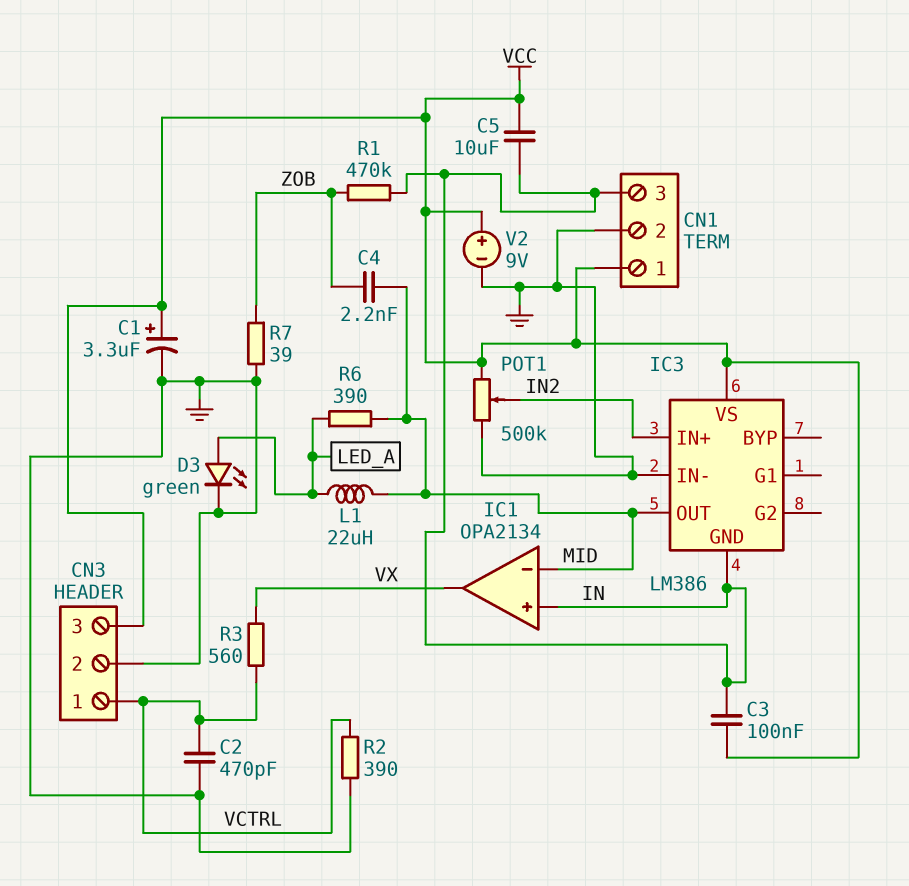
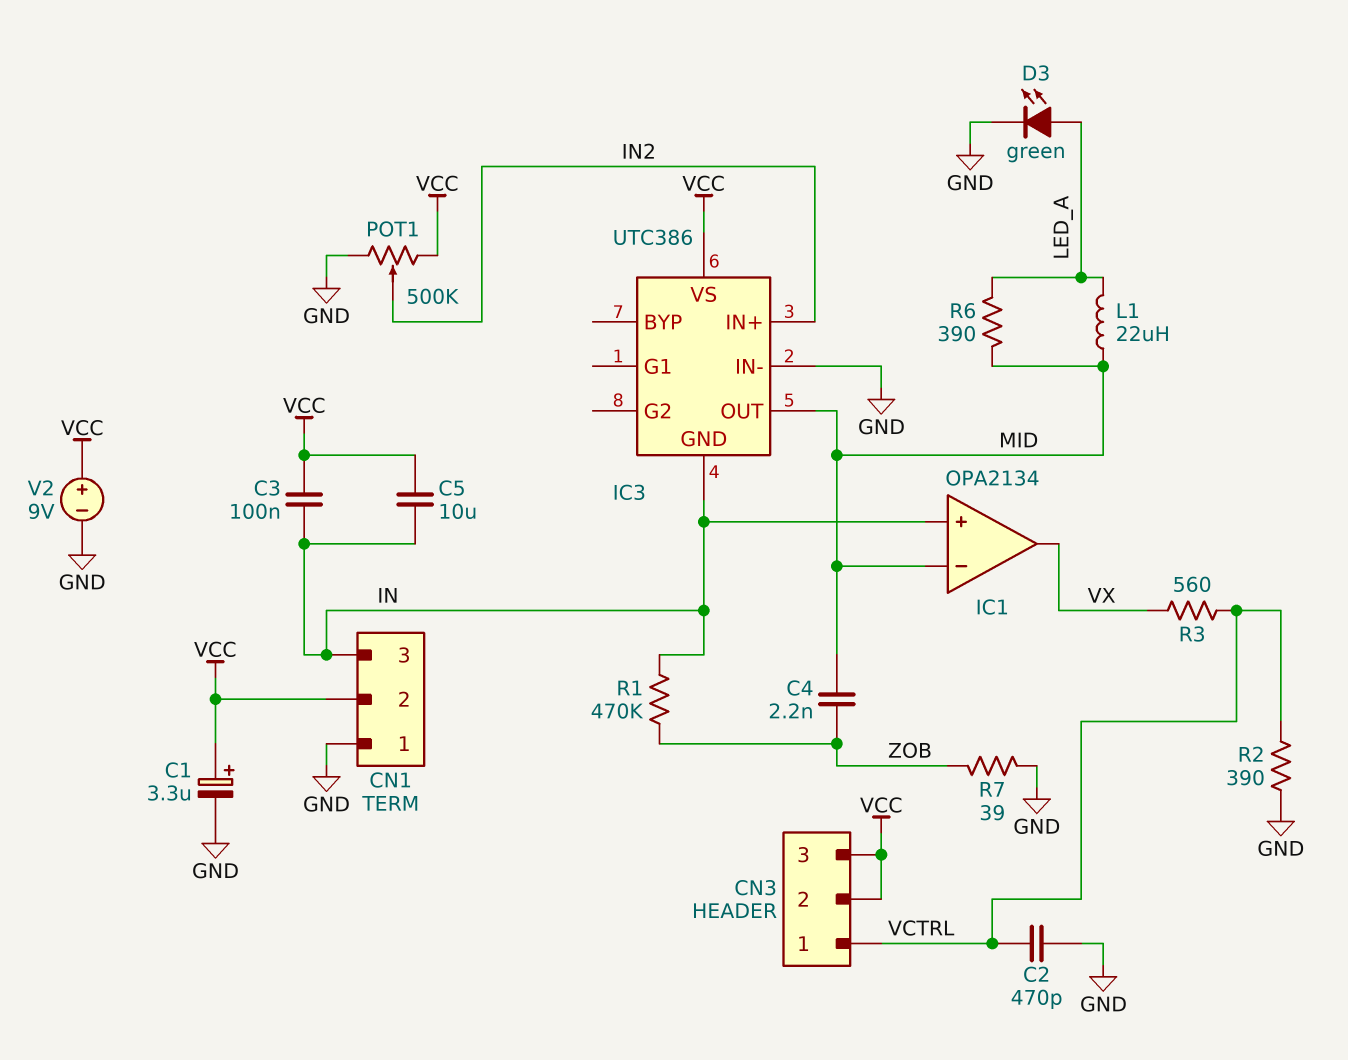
CN1 pin 1: VCC -> GND
CN1 pin 2: GND -> VCC
CN3 pin 2: GND -> VCC
IC3: LM386 -> UTC386

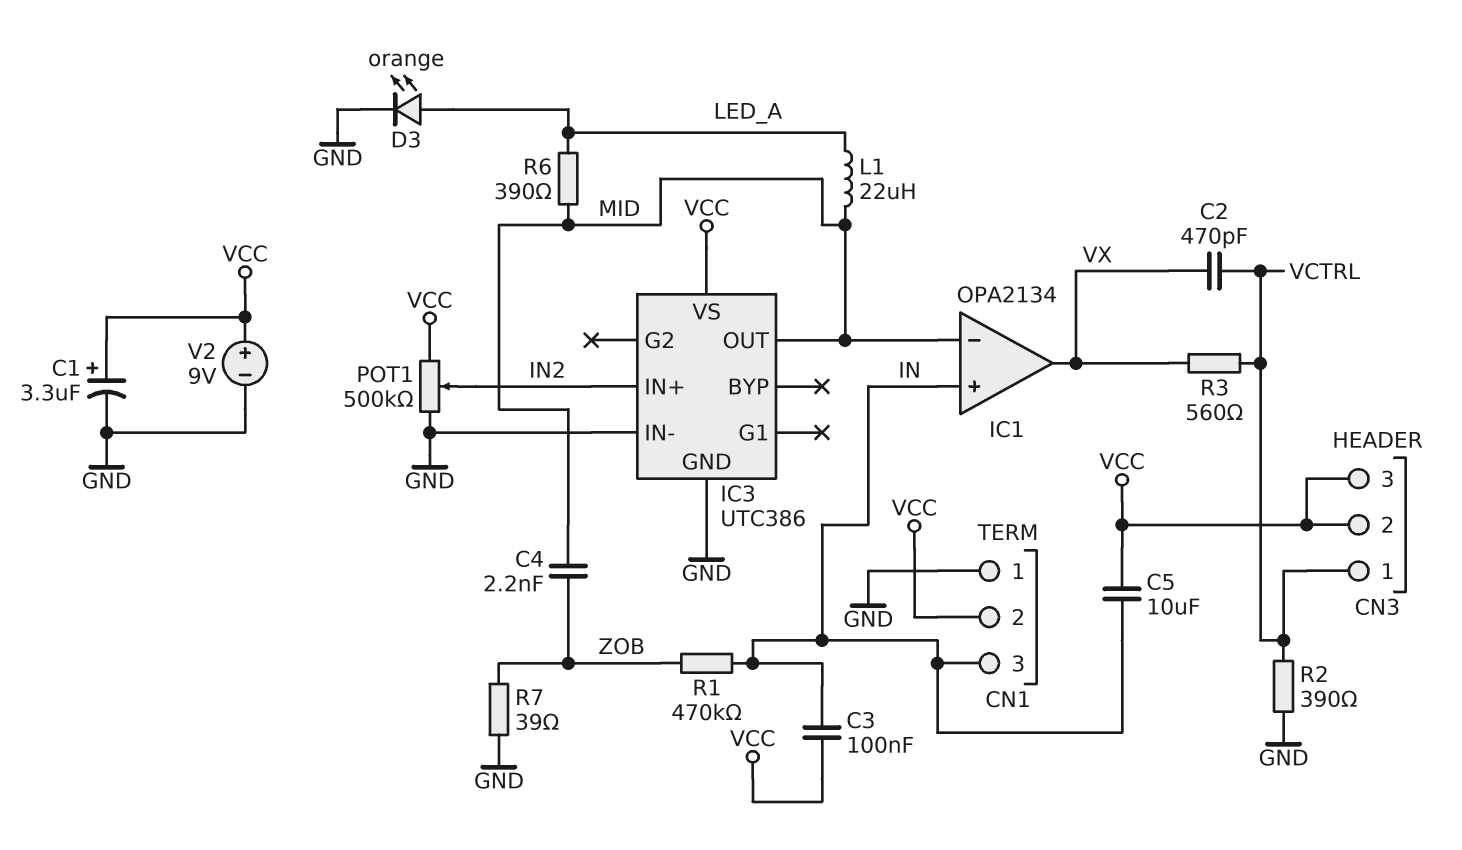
C2: 470pF (GND, VCTRL) -> 470pF (VCTRL, VX)
D3: LED green (A LED_A, K GND) -> LED orange (A LED_A, K GND)
IC3 pin GND: IN -> GND

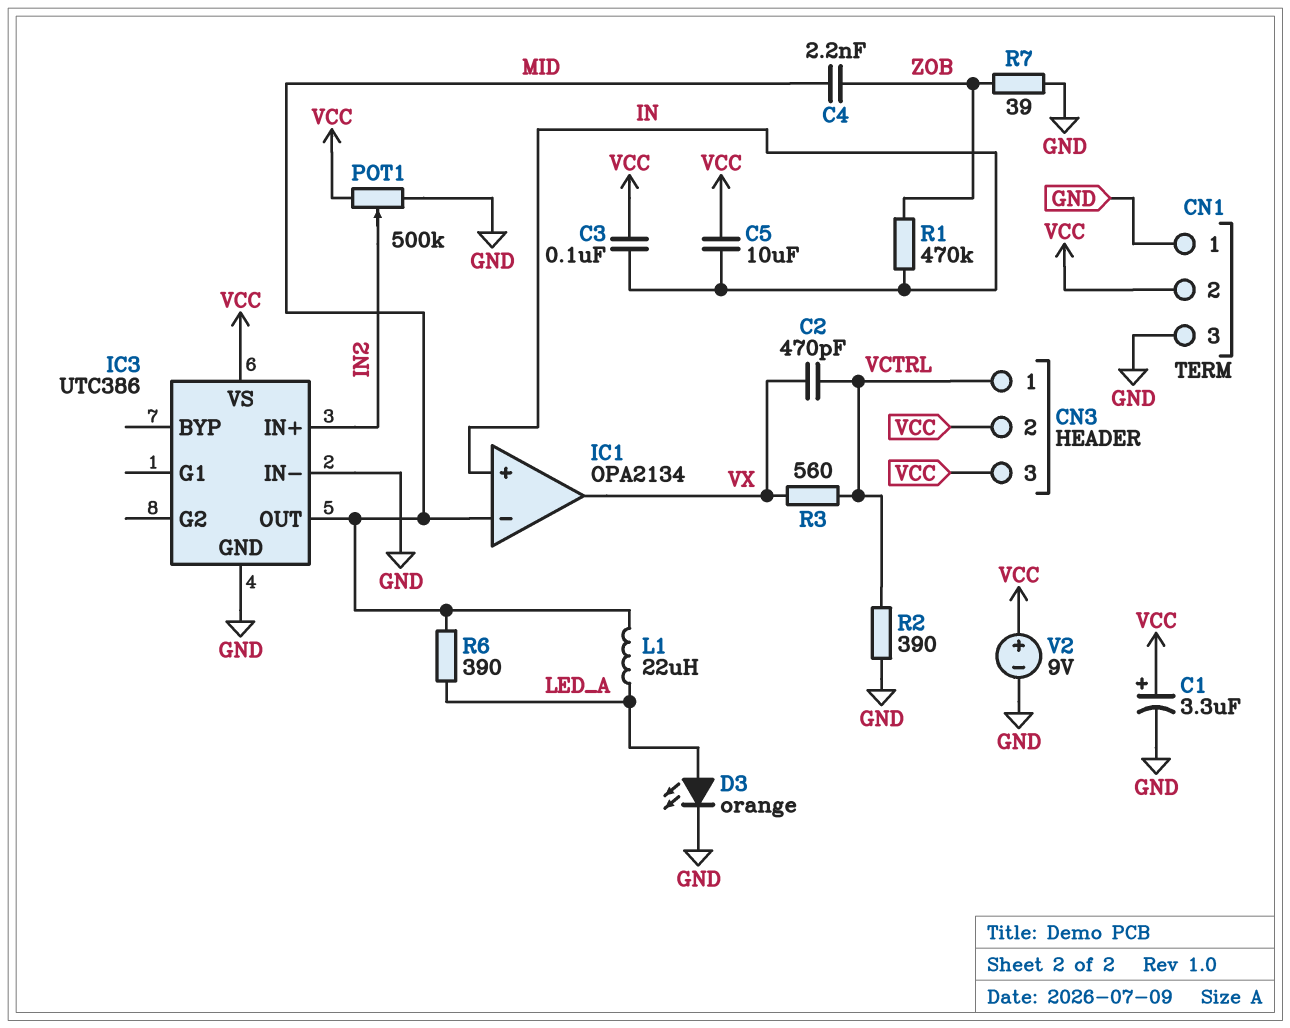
CN1 pin 3: IN -> GND

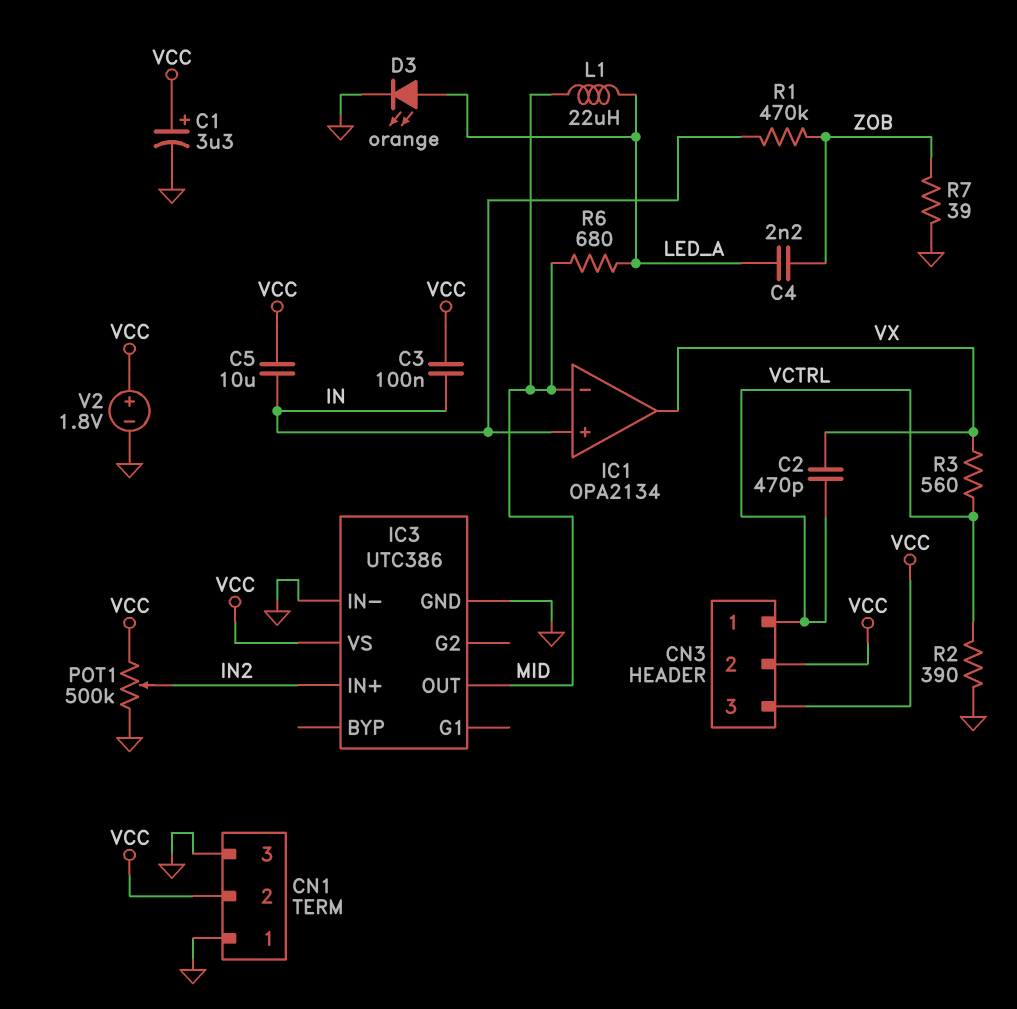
C4: 2.2nF (MID, ZOB) -> 2.2nF (LED_A, ZOB)
R6: 390 (LED_A, MID) -> 680 (LED_A, MID)
V2: 9V (plus VCC, minus GND) -> 1.8V (plus VCC, minus GND)

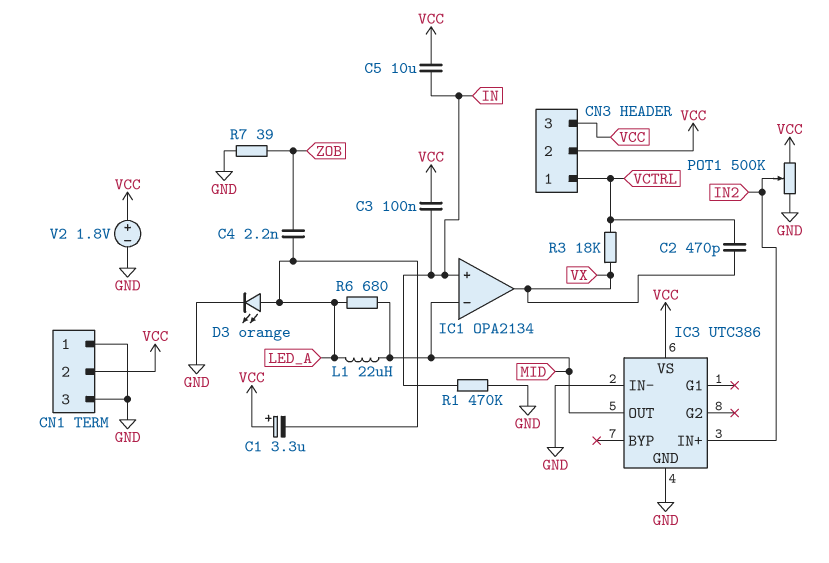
C1: 3.3uF (plus VCC, minus GND) -> 3.3uF (plus VCC, minus LED_A)
R1: 470k (IN, ZOB) -> 470k (GND, IN)
R2: 390 (GND, VCTRL) -> none
R3: 560 (VCTRL, VX) -> 18k (VCTRL, VX)

